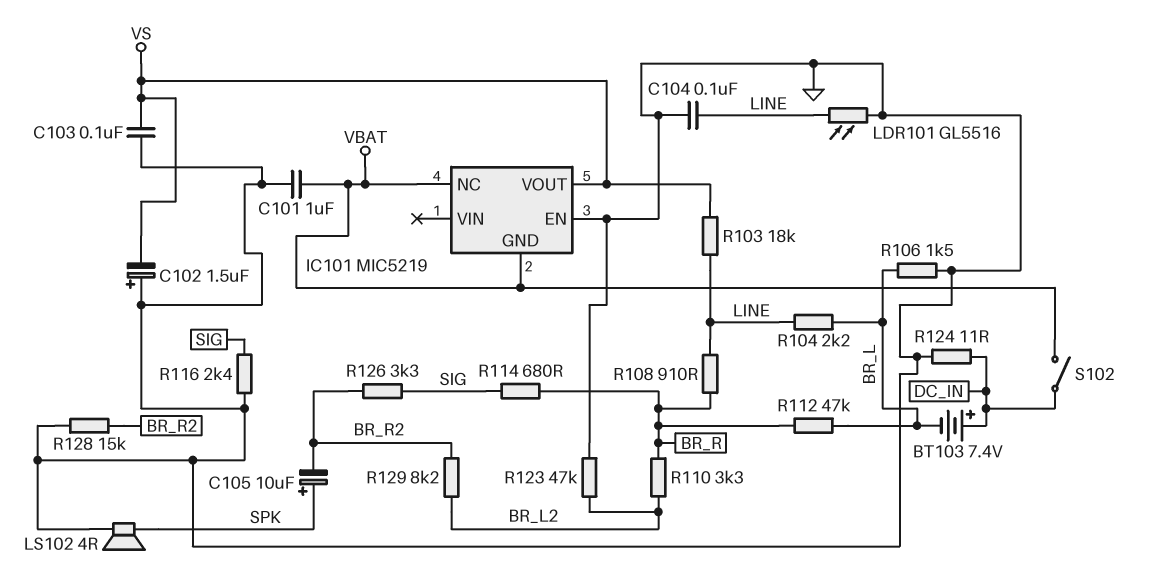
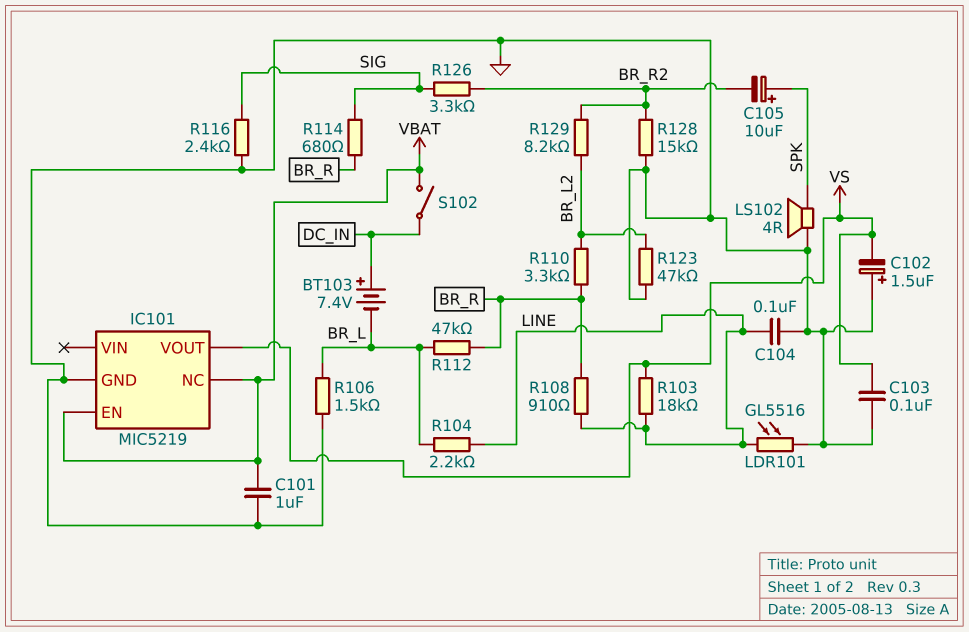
IC101 pin EN: GND -> VBAT
IC101 pin GND: VBAT -> GND
R124: 11 (DC_IN, GND) -> none

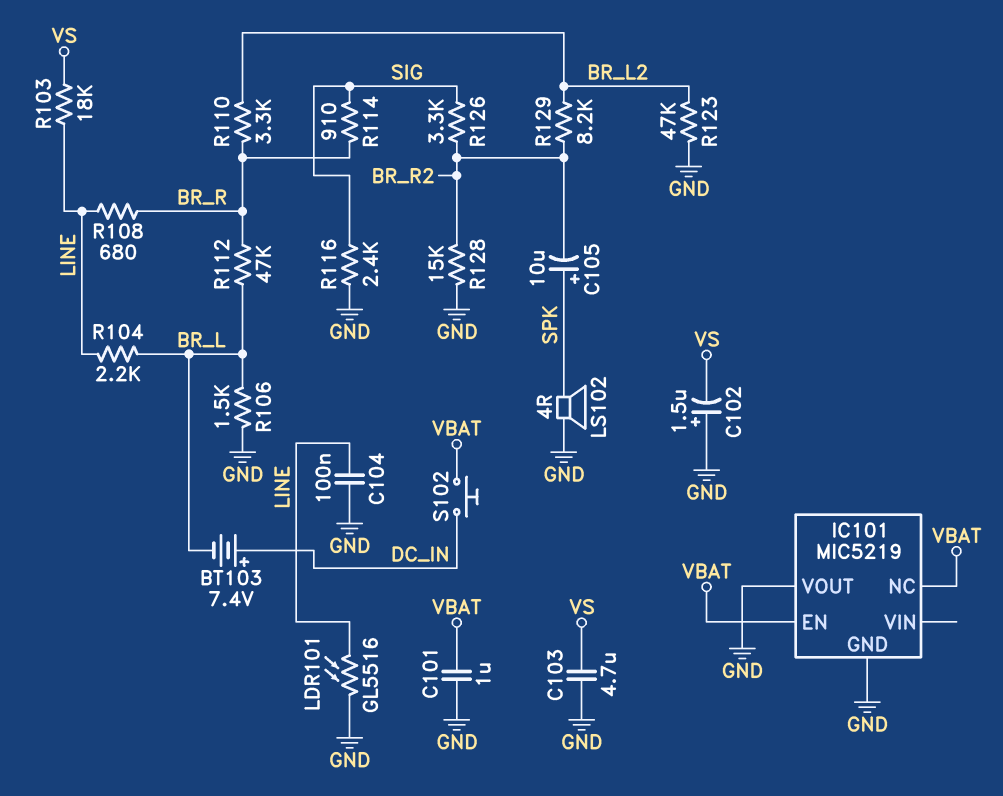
C103: 100nF (GND, VS) -> 4.7uF (GND, VS)
IC101 pin VOUT: VS -> GND
R108: 910 (BR_R, LINE) -> 680 (BR_R, LINE)
R114: 680 (BR_R, SIG) -> 910 (BR_R, SIG)
S102: switch (DC_IN, VBAT) -> button (DC_IN, VBAT)

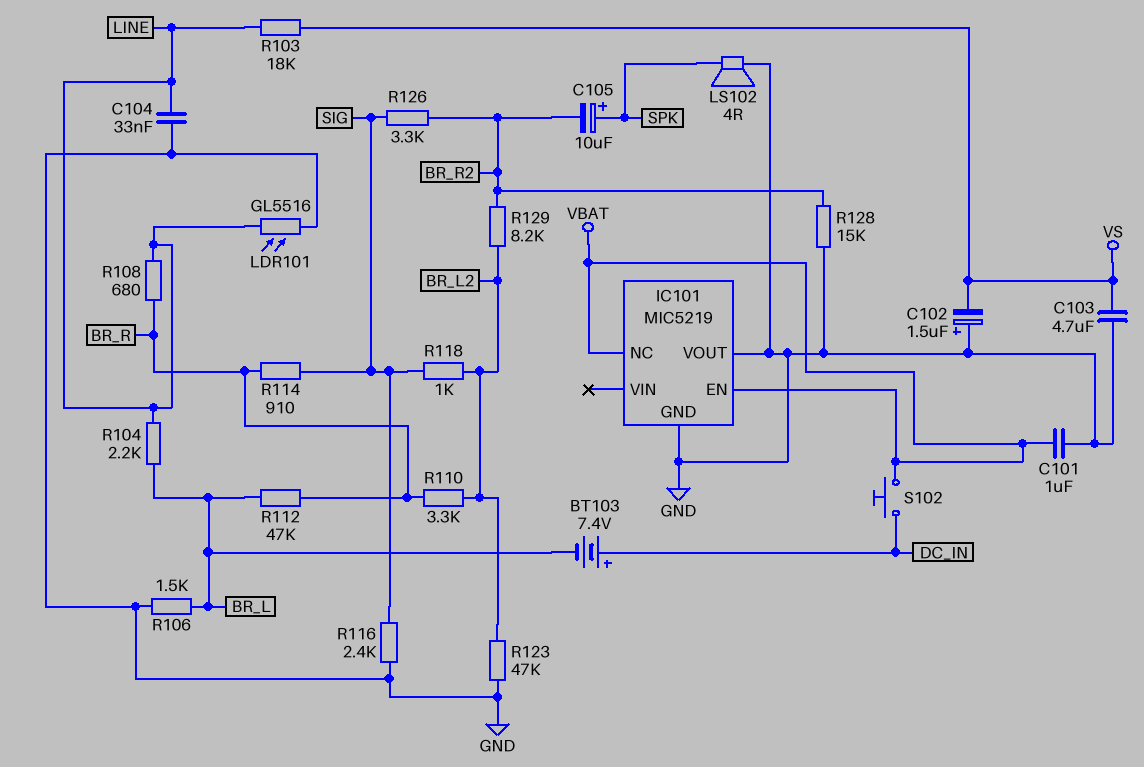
C104: 100nF (GND, LINE) -> 33nF (GND, LINE)
R118: none -> 1k (BR_L2, SIG)

